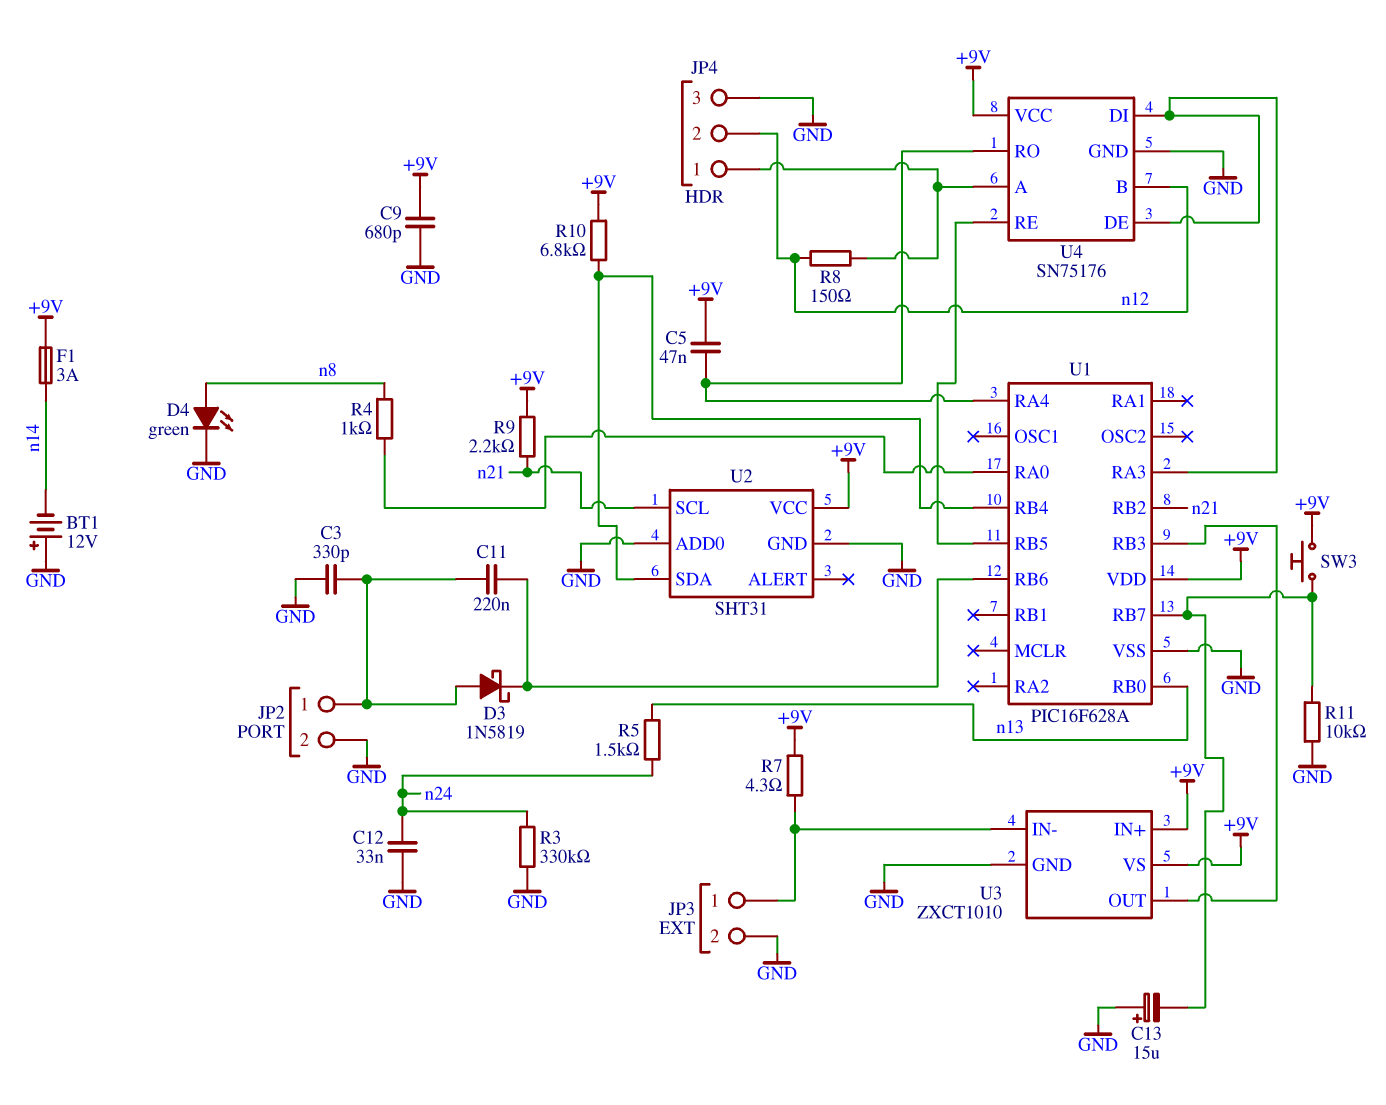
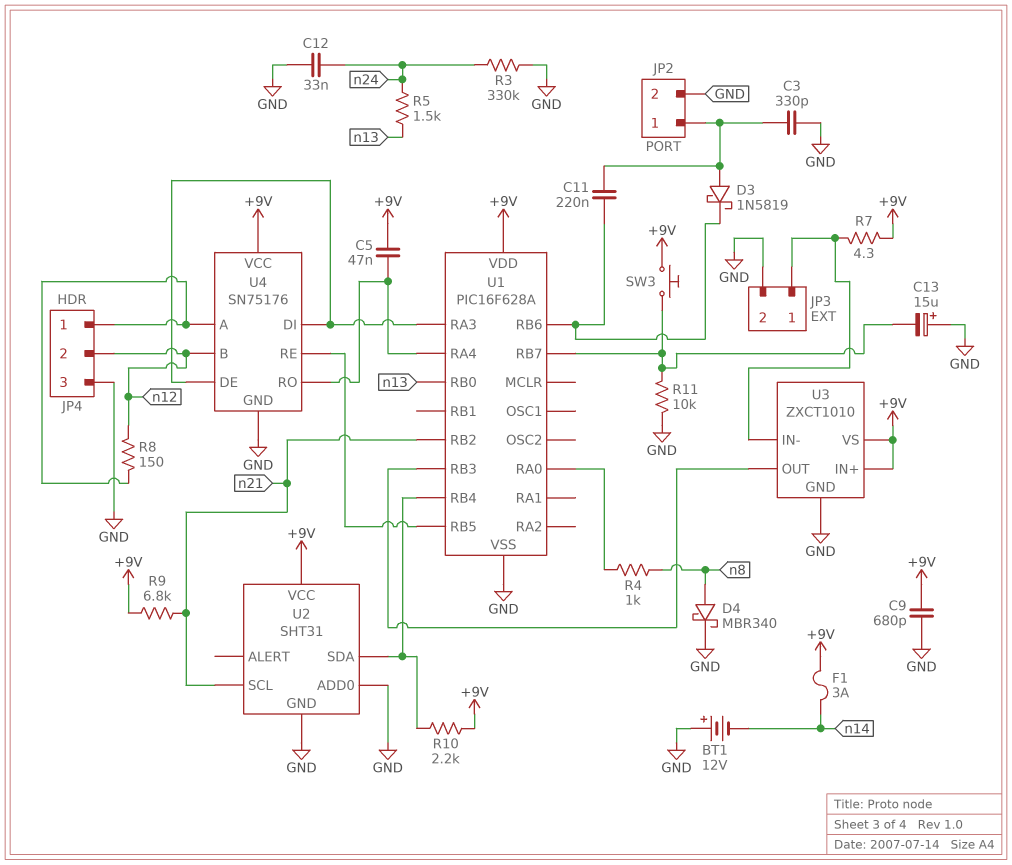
D4: LED green (A n8, K GND) -> schottky MBR340 (A n8, K GND)
R9: 2.2k (+9V, n21) -> 6.8k (+9V, n21)
R10: 6.8k (+9V, U1/RB4) -> 2.2k (+9V, U1/RB4)

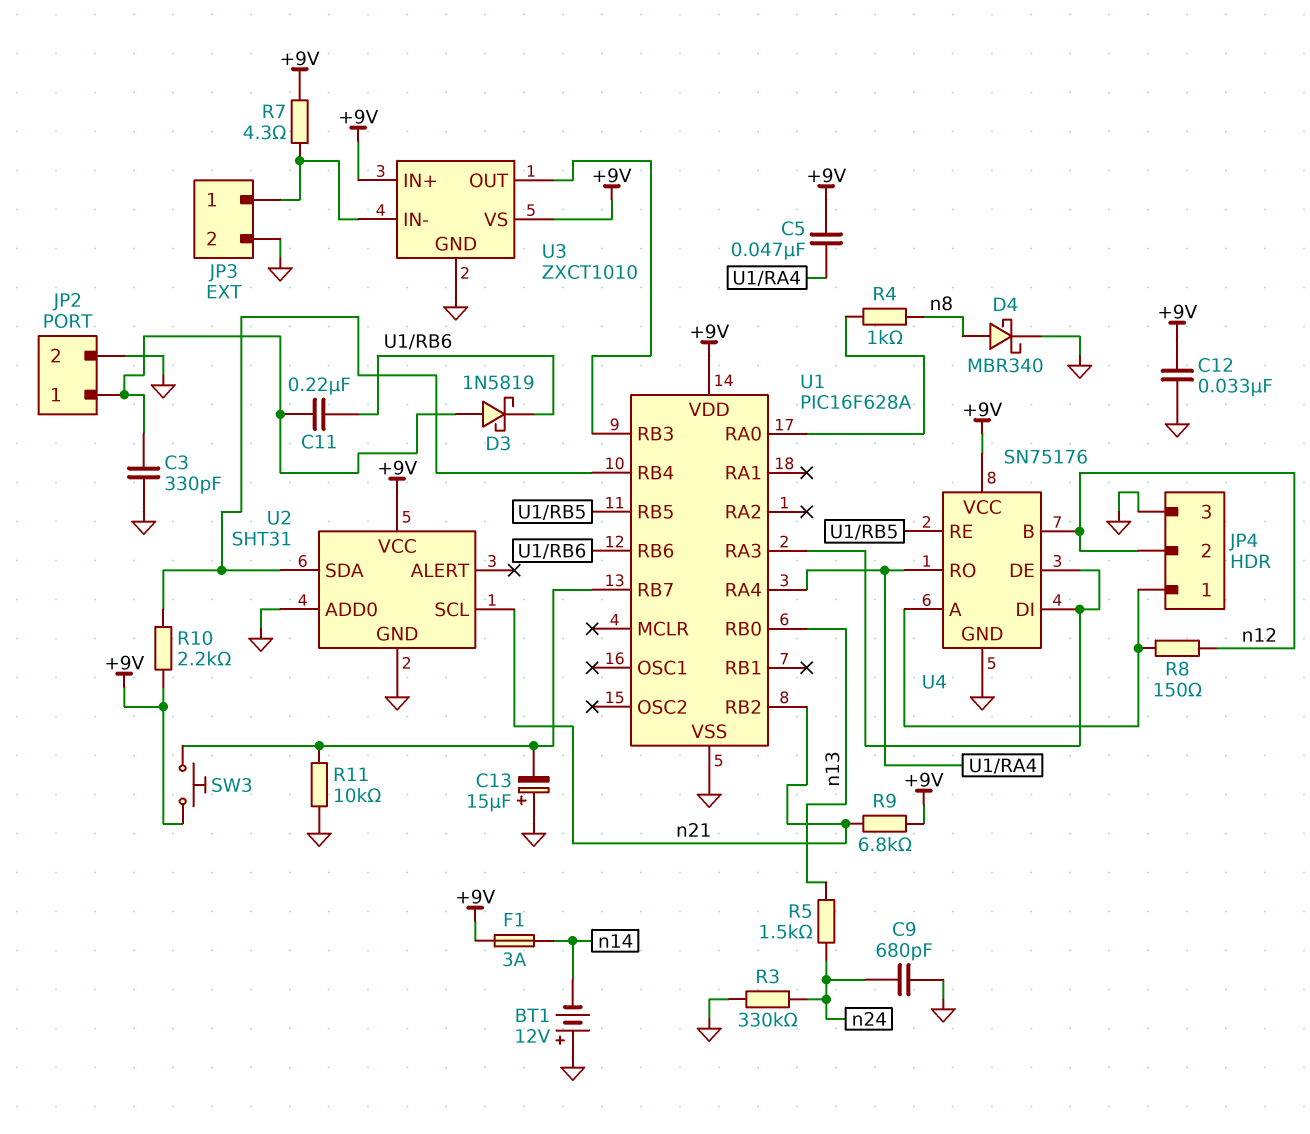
C9: 680pF (+9V, GND) -> 680pF (GND, n24)
C12: 33nF (GND, n24) -> 33nF (+9V, GND)

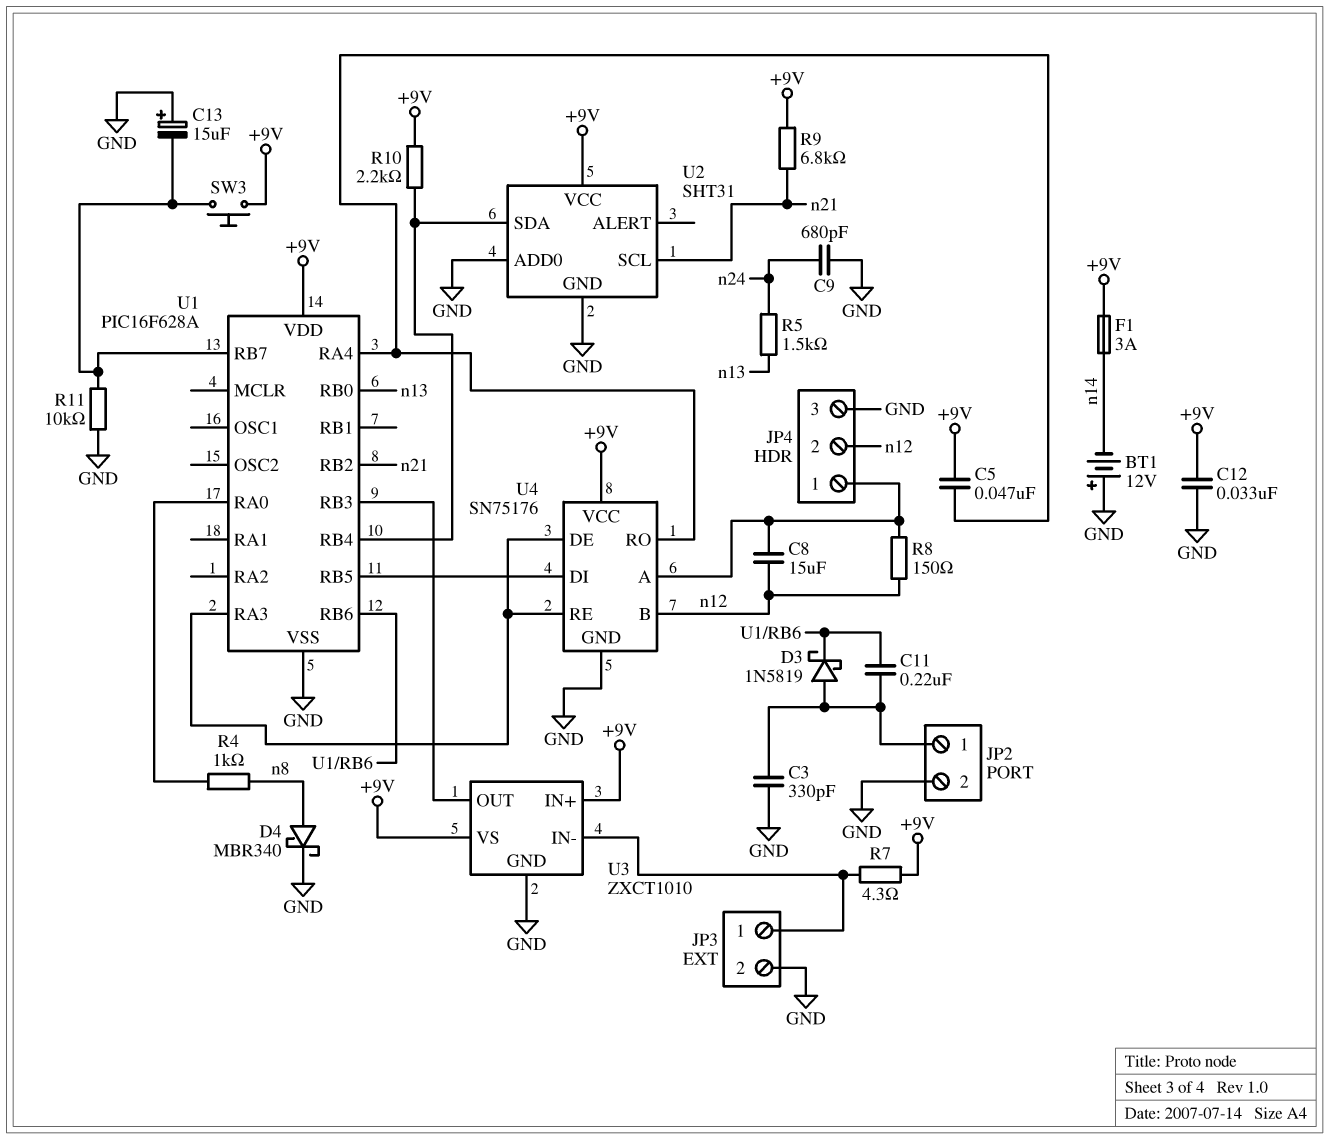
C8: none -> 15uF (JP4/1, n12)
R3: 330k (GND, n24) -> none
U4 pin DI: U1/RA3 -> U1/RB5
U4 pin RE: U1/RB5 -> U1/RA3

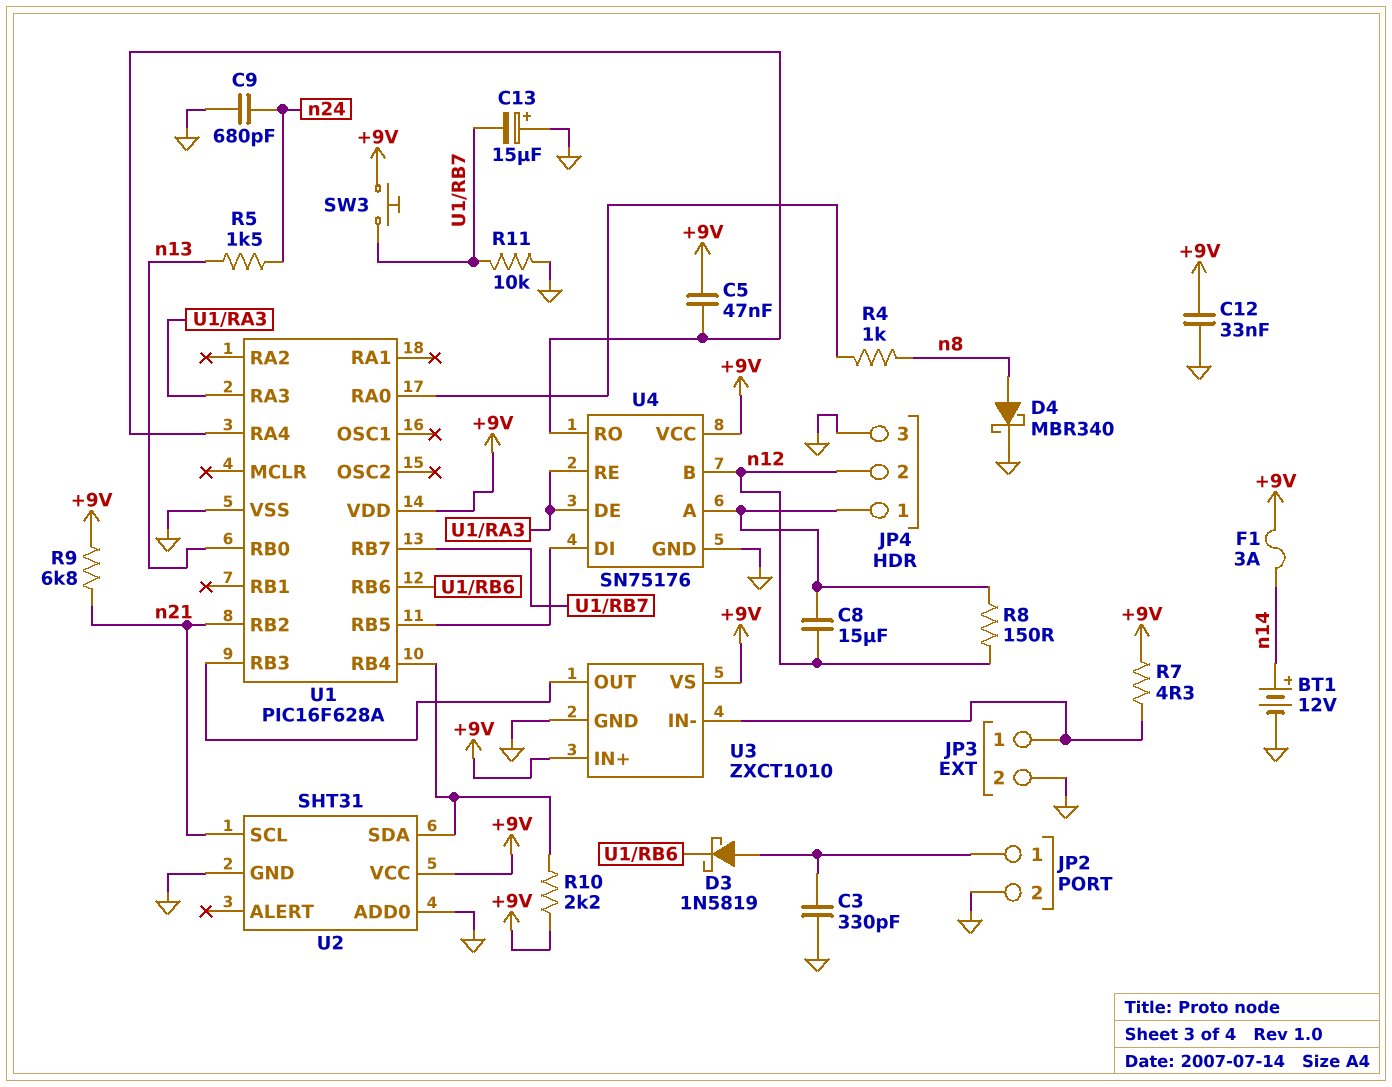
BT1: 12V (plus GND, minus n14) -> 12V (plus n14, minus GND)
C11: 220nF (JP2/1, U1/RB6) -> none

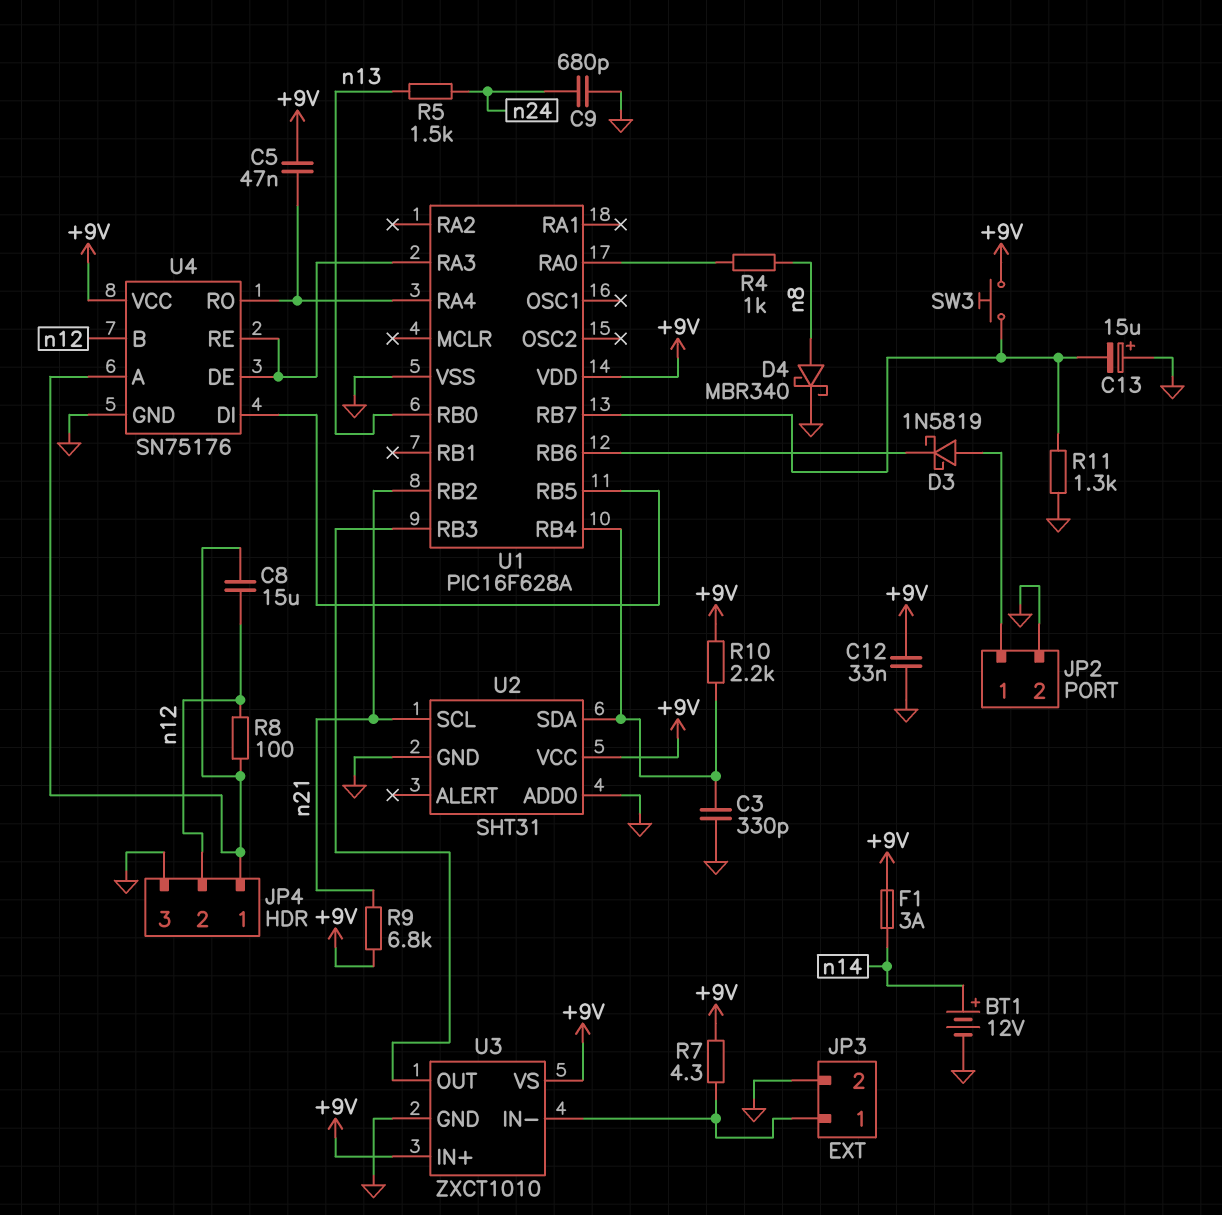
C3: 330pF (GND, JP2/1) -> 330pF (GND, U1/RB4)
R8: 150 (JP4/1, n12) -> 100 (JP4/1, n12)
R11: 10k (GND, U1/RB7) -> 1.3k (GND, U1/RB7)

